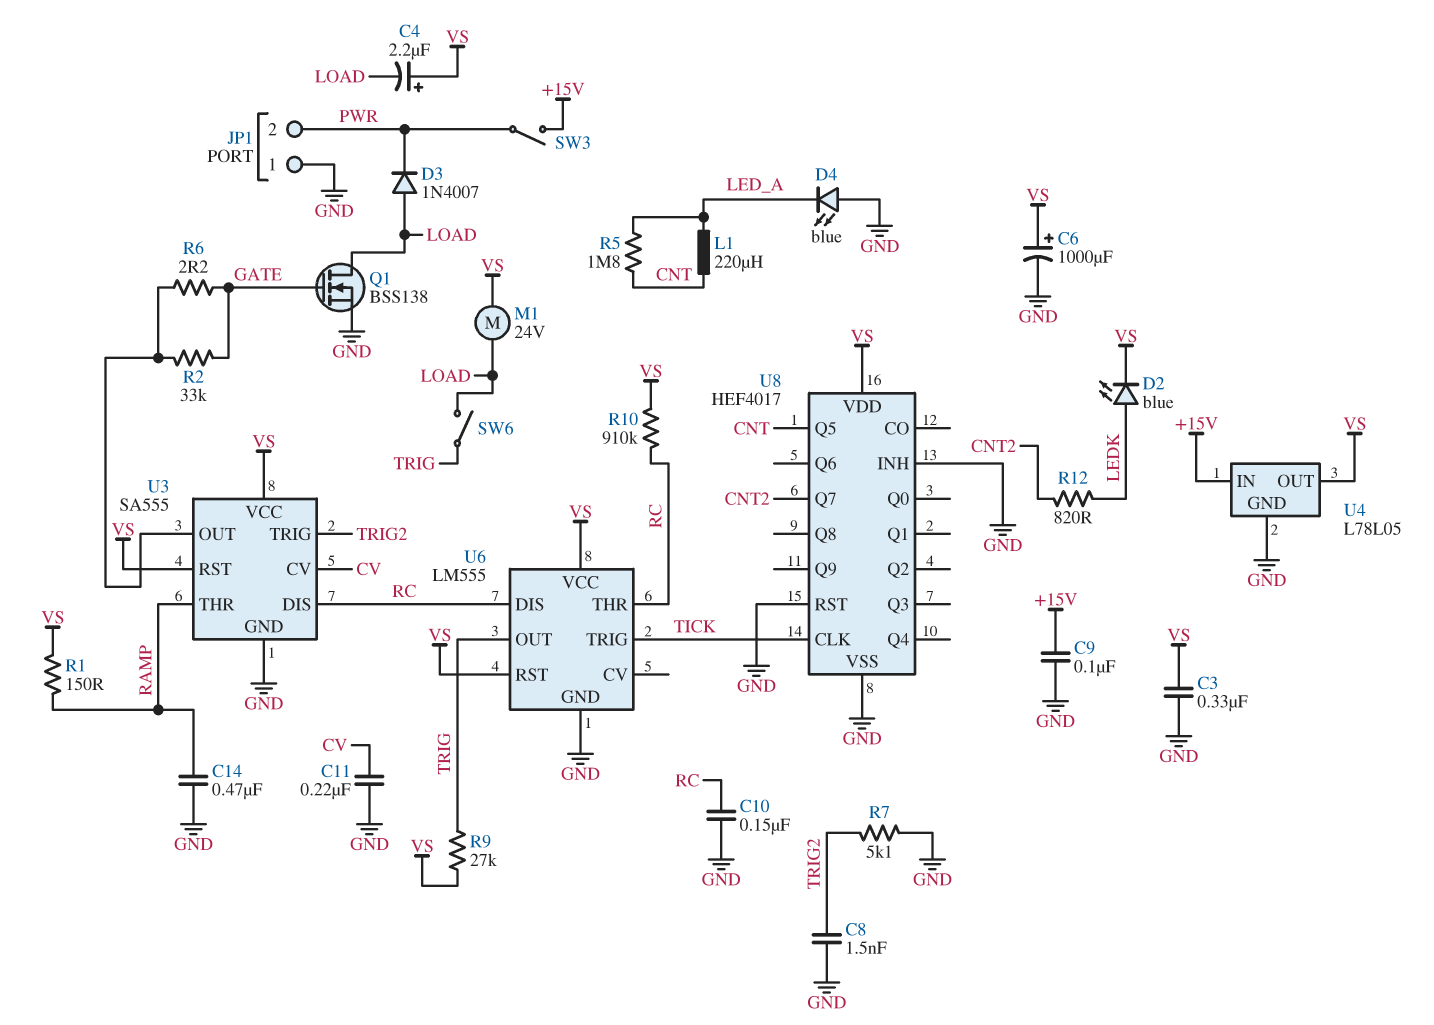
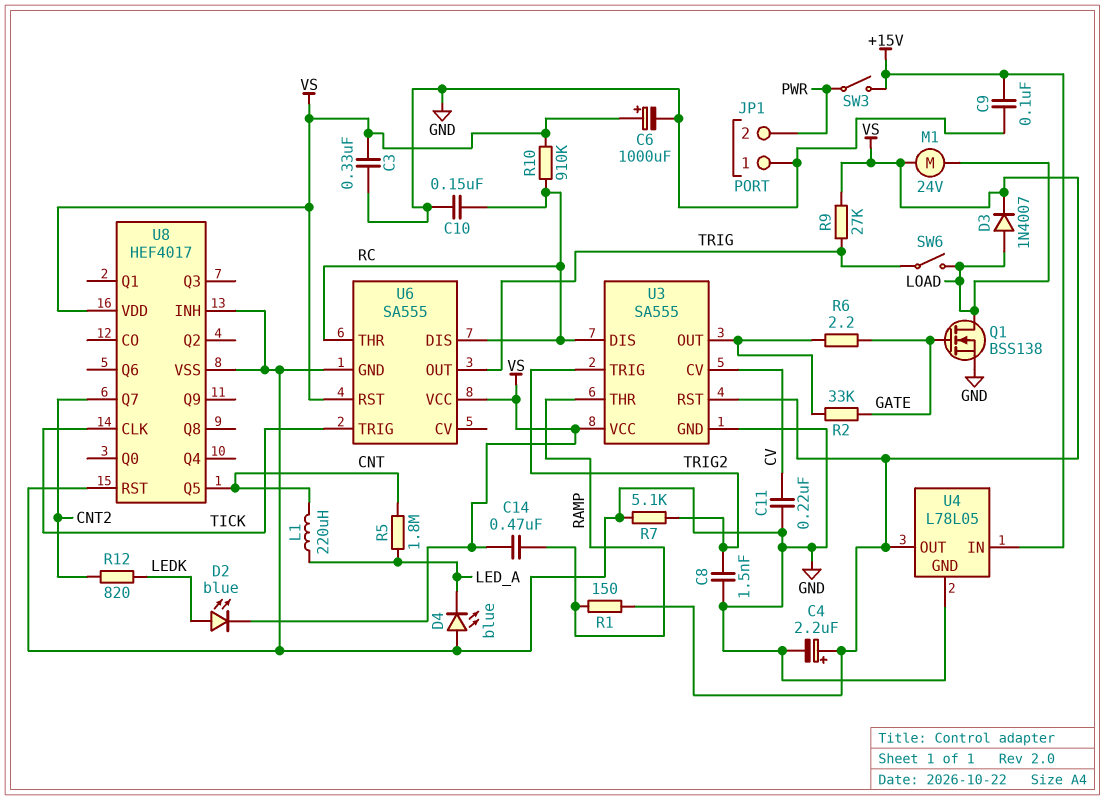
C4: 2.2uF (plus VS, minus LOAD) -> 2.2uF (plus VS, minus GND)
C14: 470nF (GND, RAMP) -> 470nF (RAMP, VS)
D3: diode 1N4007 (A LOAD, K PWR) -> diode 1N4007 (A LOAD, K VS)
U6: LM555 -> SA555

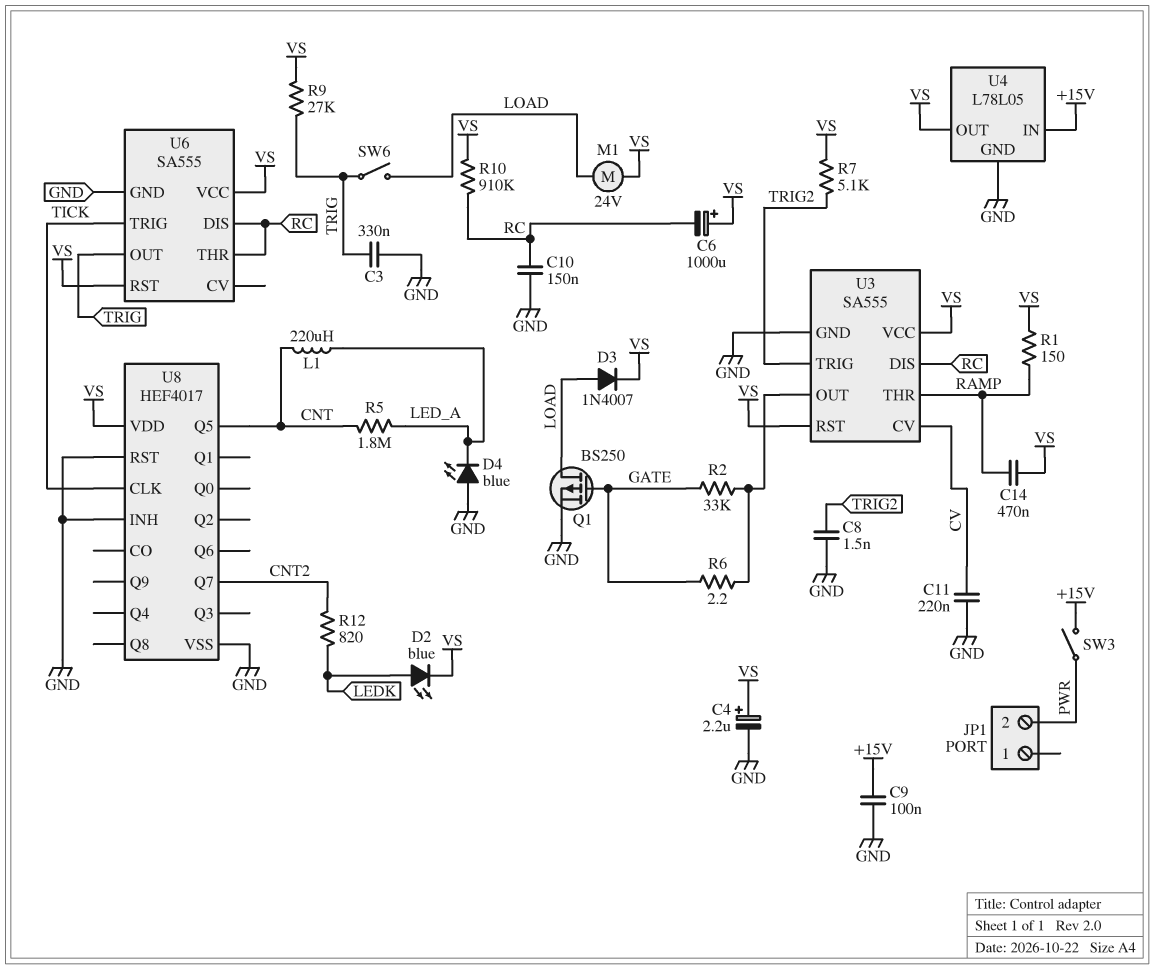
C3: 330nF (GND, VS) -> 330nF (GND, TRIG)
C6: 1000uF (plus VS, minus GND) -> 1000uF (plus VS, minus RC)
JP1 pin 1: GND -> none
Q1: NMOS BSS138 (G GATE, D LOAD, S GND) -> PMOS BS250 (G GATE, D LOAD, S GND)
R7: 5.1k (GND, TRIG2) -> 5.1k (TRIG2, VS)

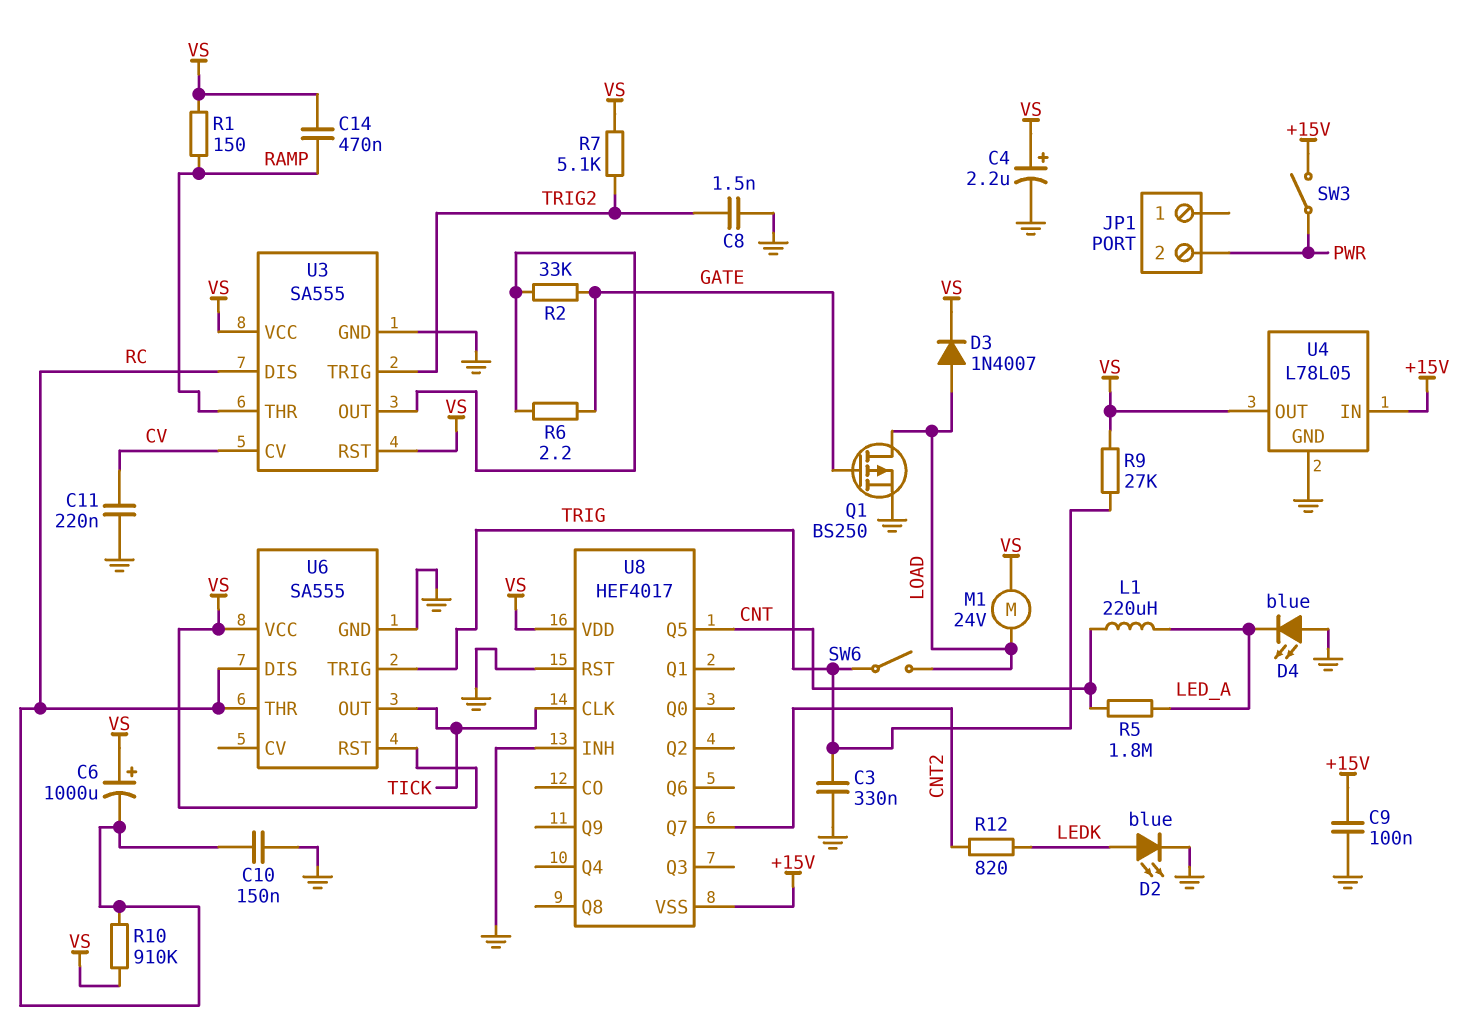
D2: LED blue (A LEDK, K VS) -> LED blue (A LEDK, K GND)
U6 pin OUT: TRIG -> TICK
U6 pin TRIG: TICK -> TRIG
U8 pin VSS: GND -> +15V

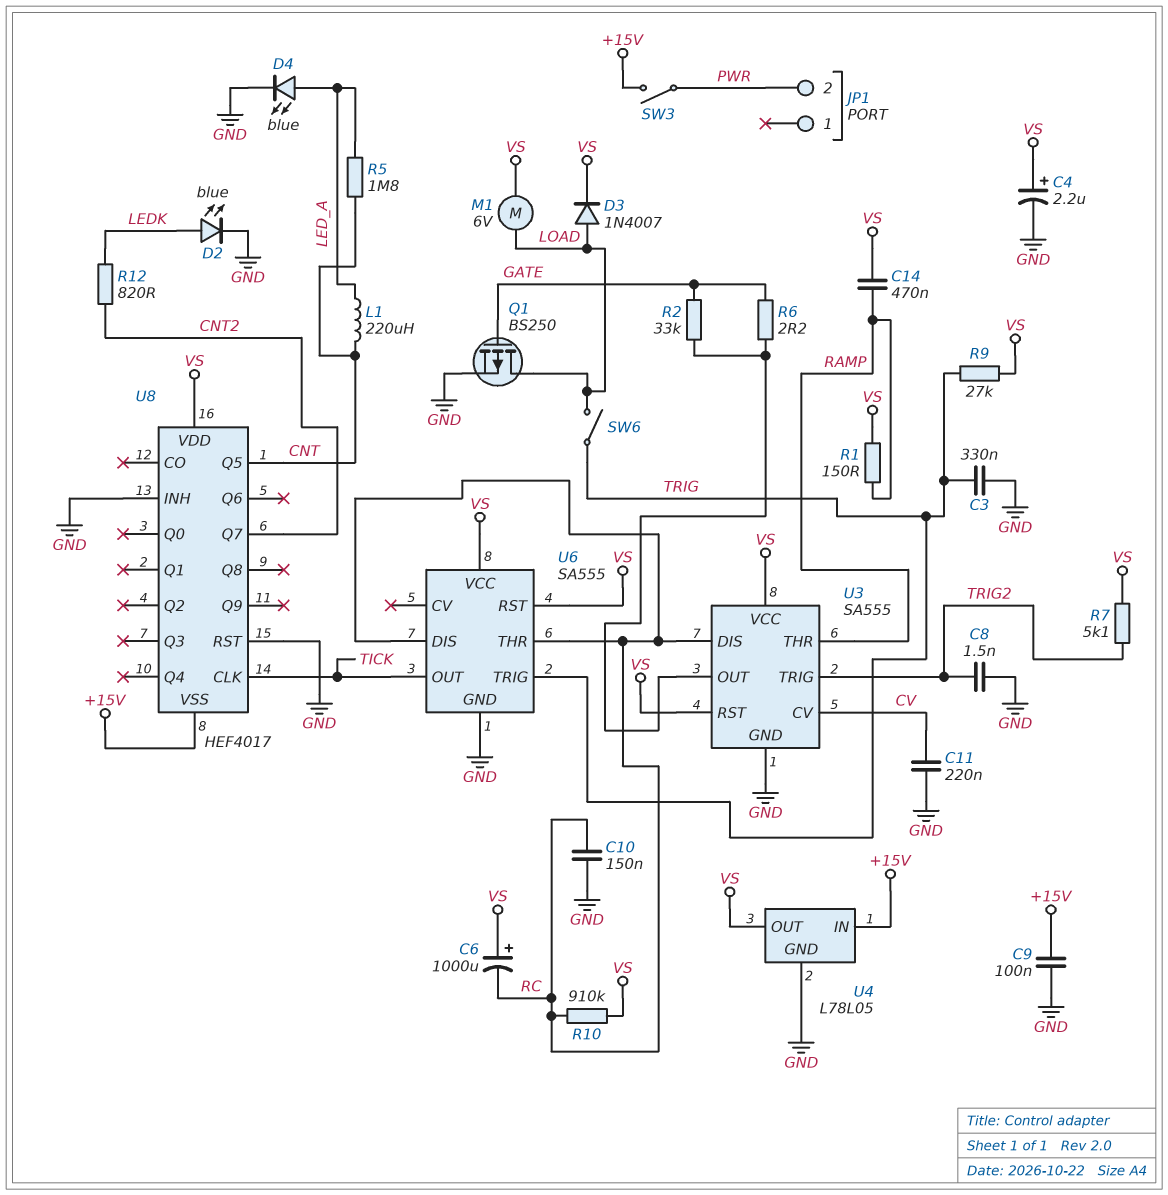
D4: LED blue (A GND, K LED_A) -> LED blue (A LED_A, K GND)
M1: motor 24V (LOAD, VS) -> motor 6V (LOAD, VS)

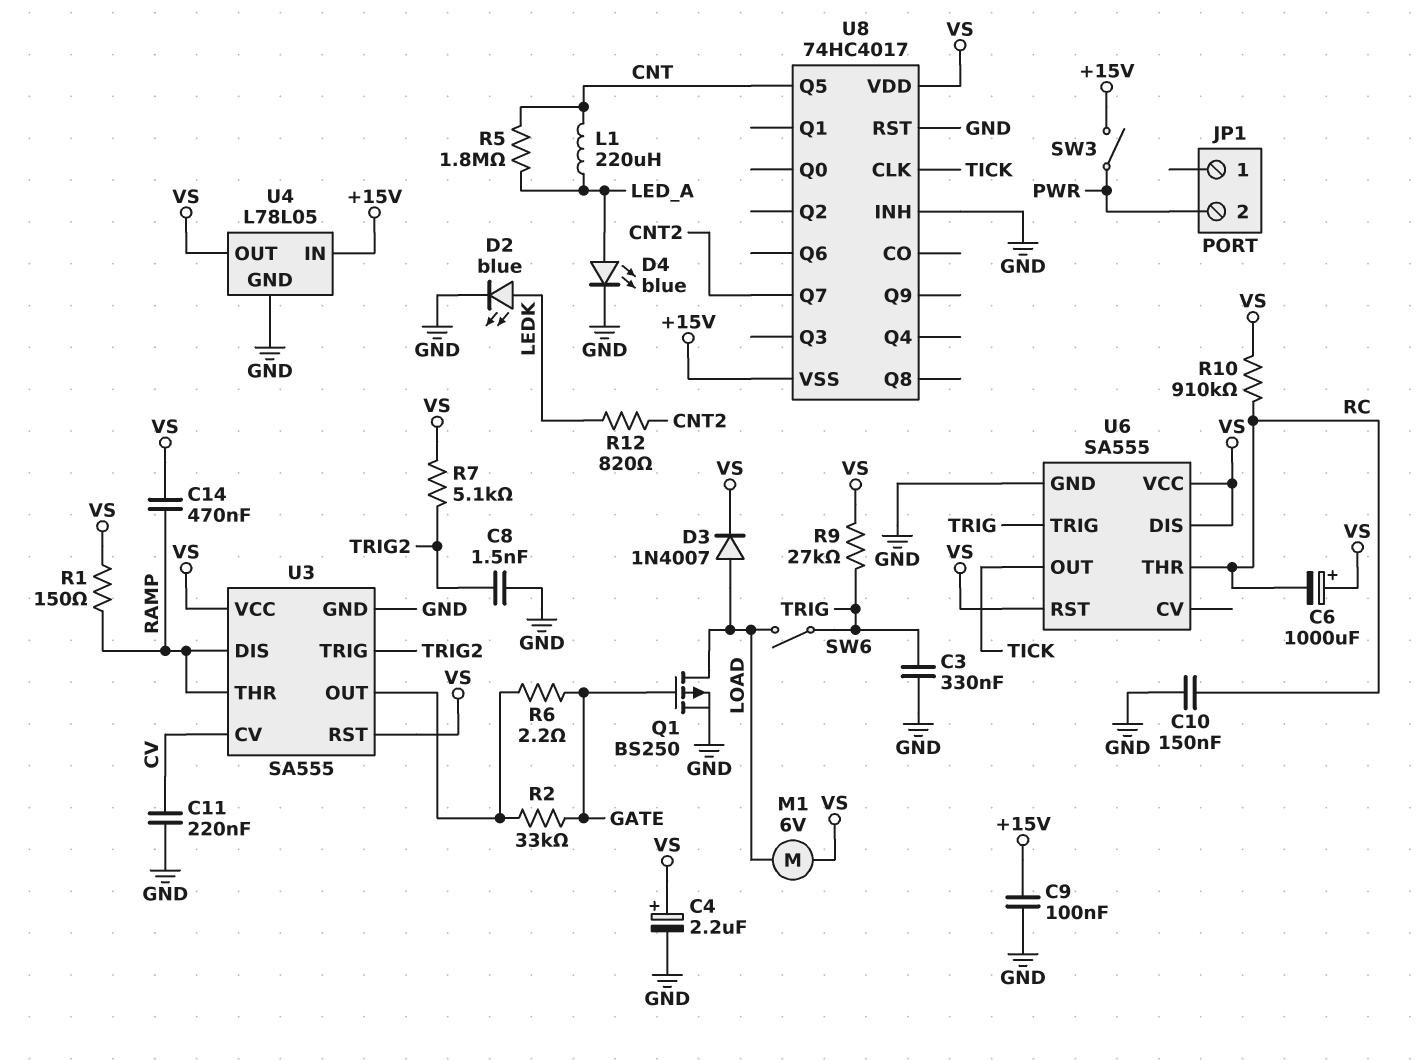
U3 pin DIS: RC -> RAMP
U6 pin DIS: RC -> VS
U8: HEF4017 -> 74HC4017

